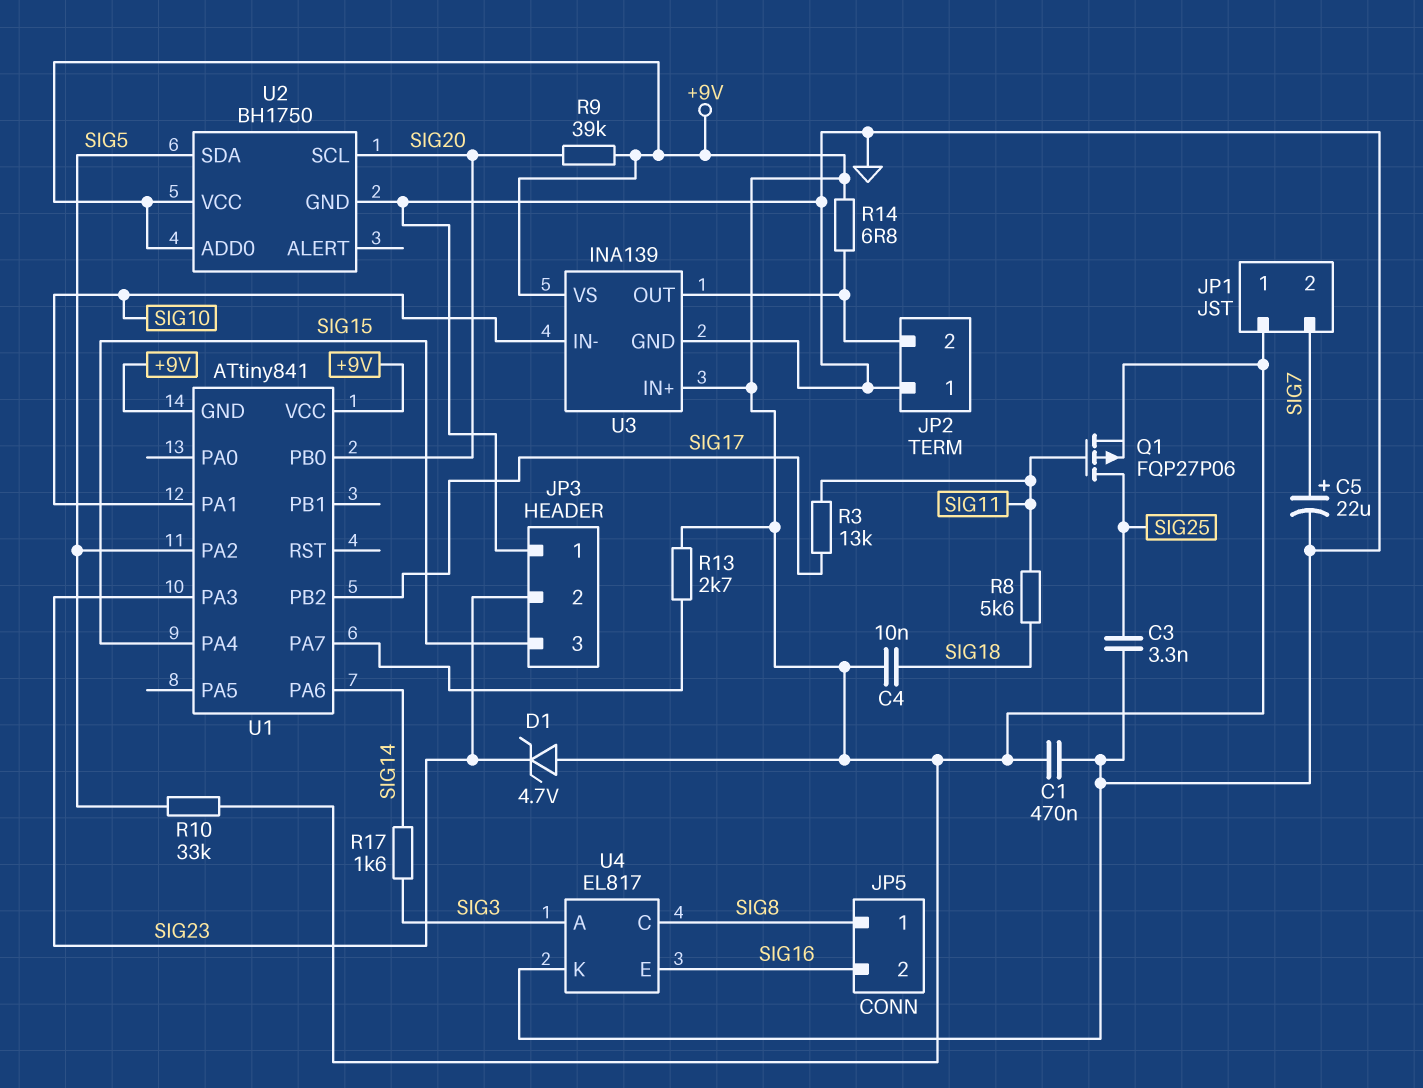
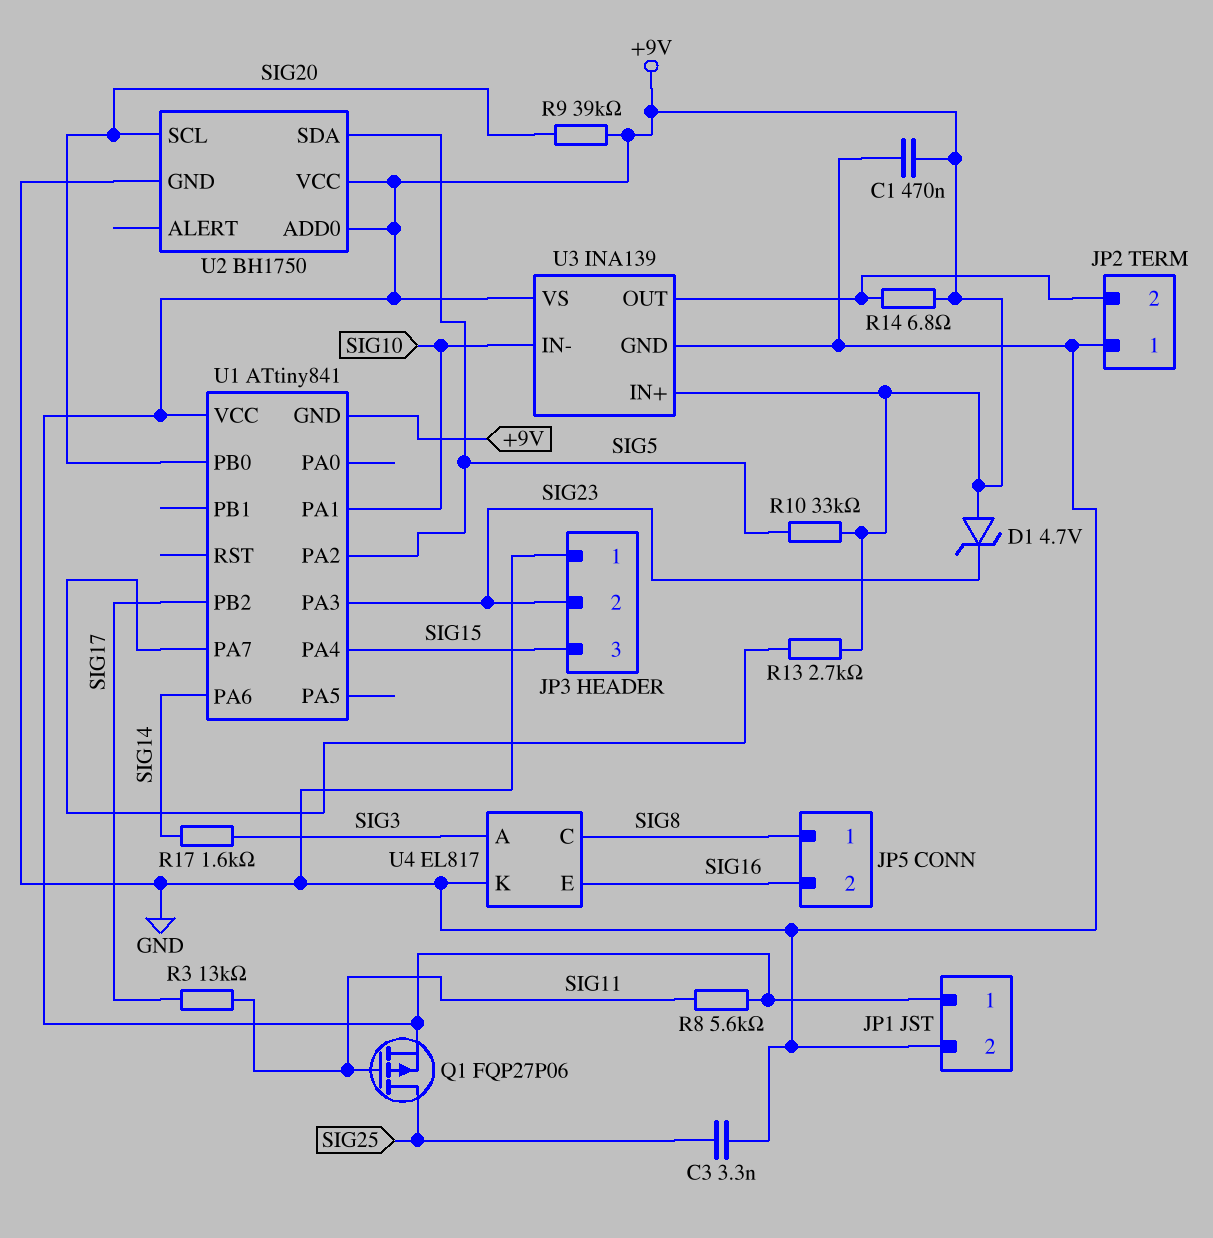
C4: 10nF (+9V, SIG18) -> none
C5: 22uF (plus SIG7, minus GND) -> none
JP1 pin 2: SIG7 -> GND
R8: 5.6k (SIG11, SIG18) -> 5.6k (+9V, SIG11)

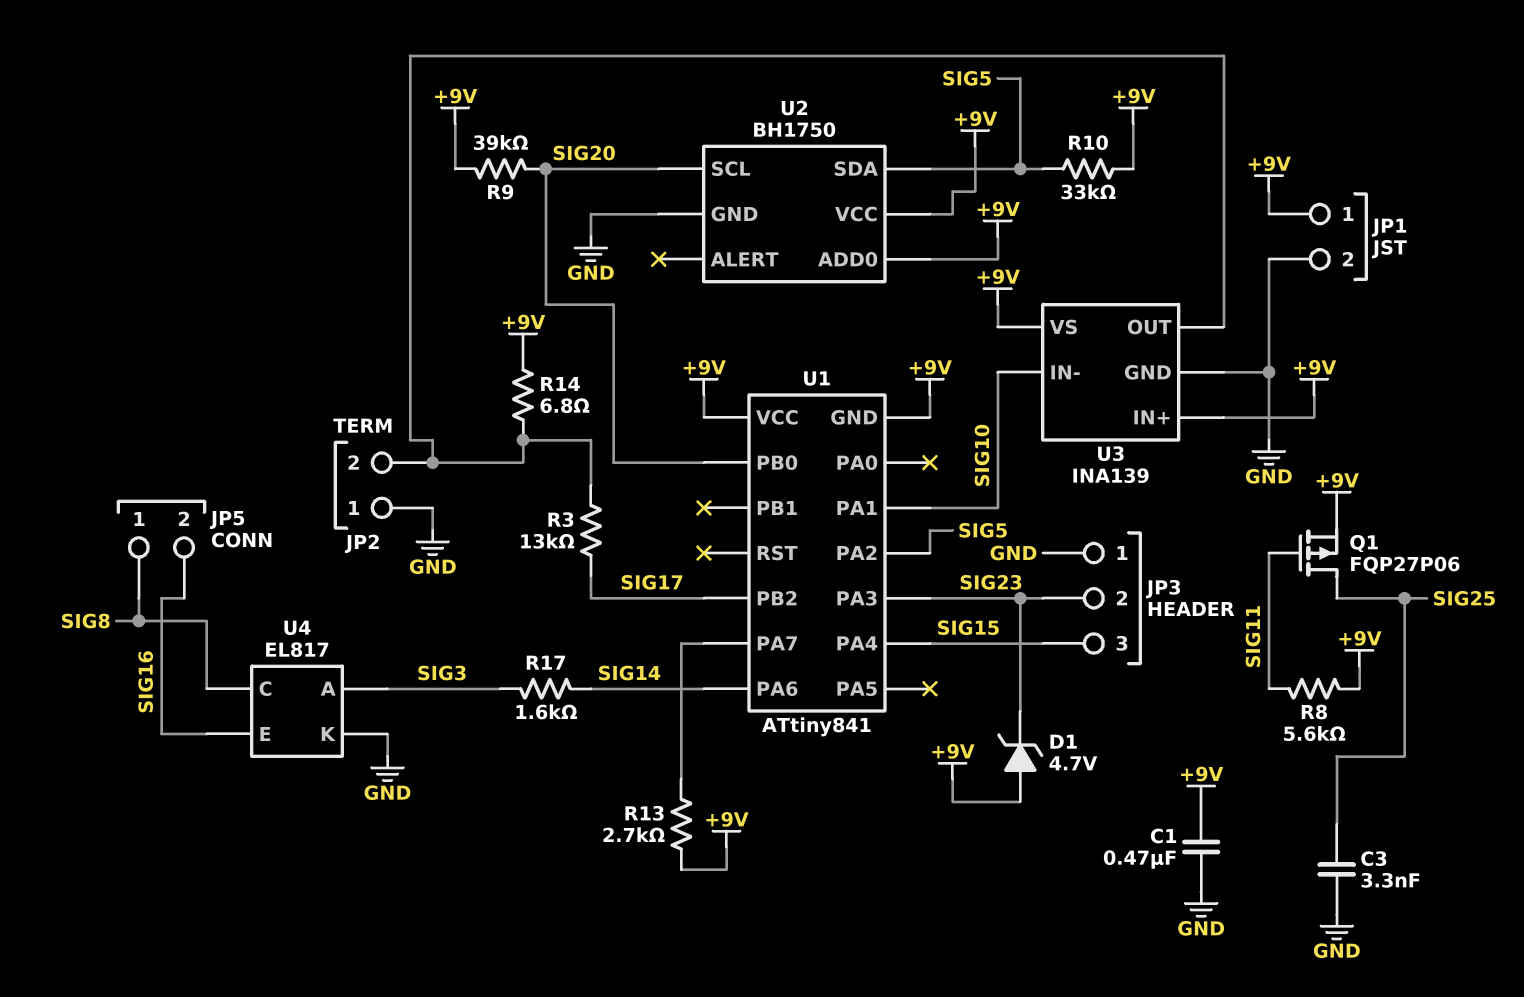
R3: 13k (SIG11, SIG17) -> 13k (JP2/2, SIG17)

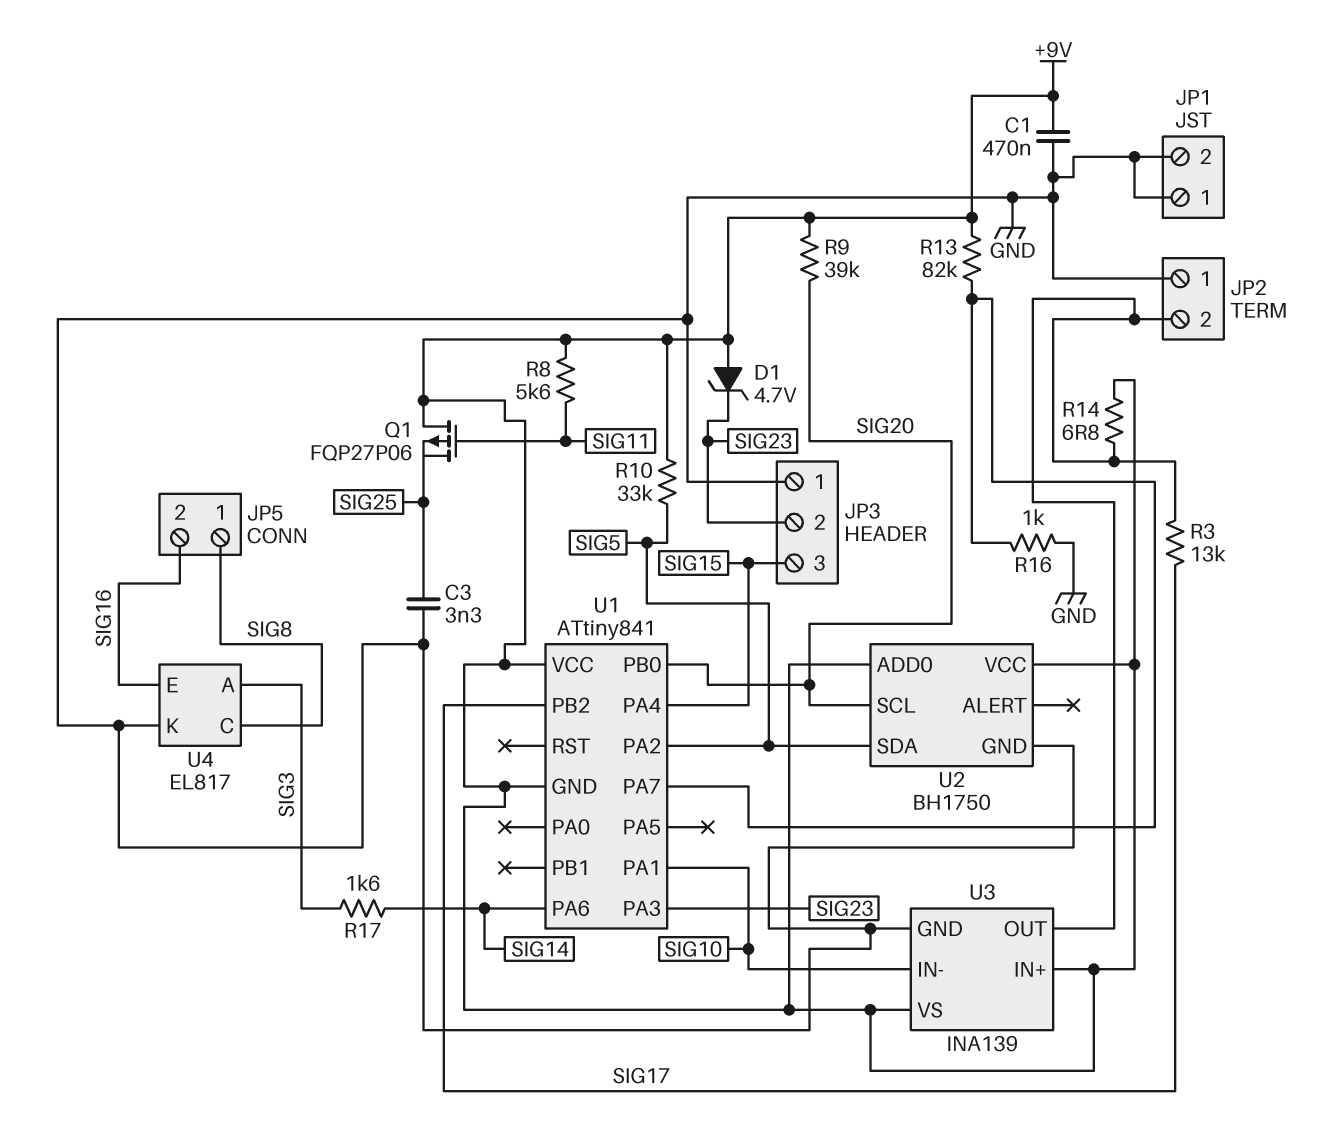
JP1 pin 1: +9V -> GND
Q1: PMOS FQP27P06 (G SIG11, D SIG25, S +9V) -> PMOS FQP27P06 (G SIG11, D +9V, S SIG25)
R13: 2.7k (+9V, U1/PA7) -> 82k (+9V, U1/PA7)
R16: none -> 1k (GND, U1/PA7)

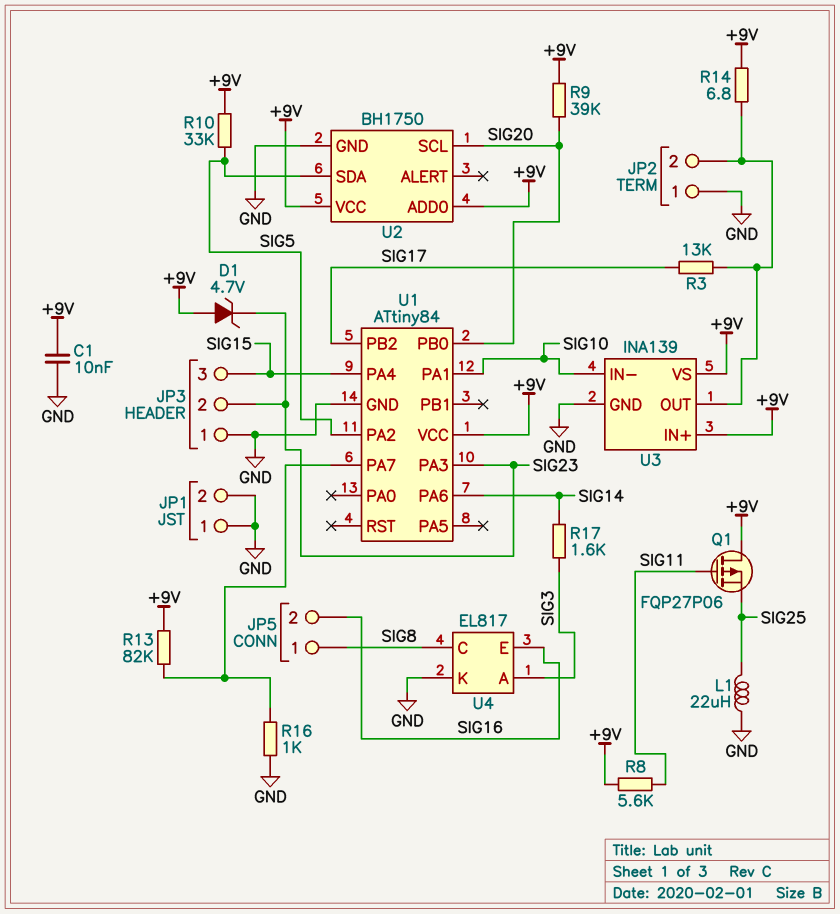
C1: 470nF (+9V, GND) -> 10nF (+9V, GND)
C3: 3.3nF (GND, SIG25) -> none
L1: none -> 22uH (GND, SIG25)
U1: ATtiny841 -> ATtiny84
U1 pin GND: +9V -> GND

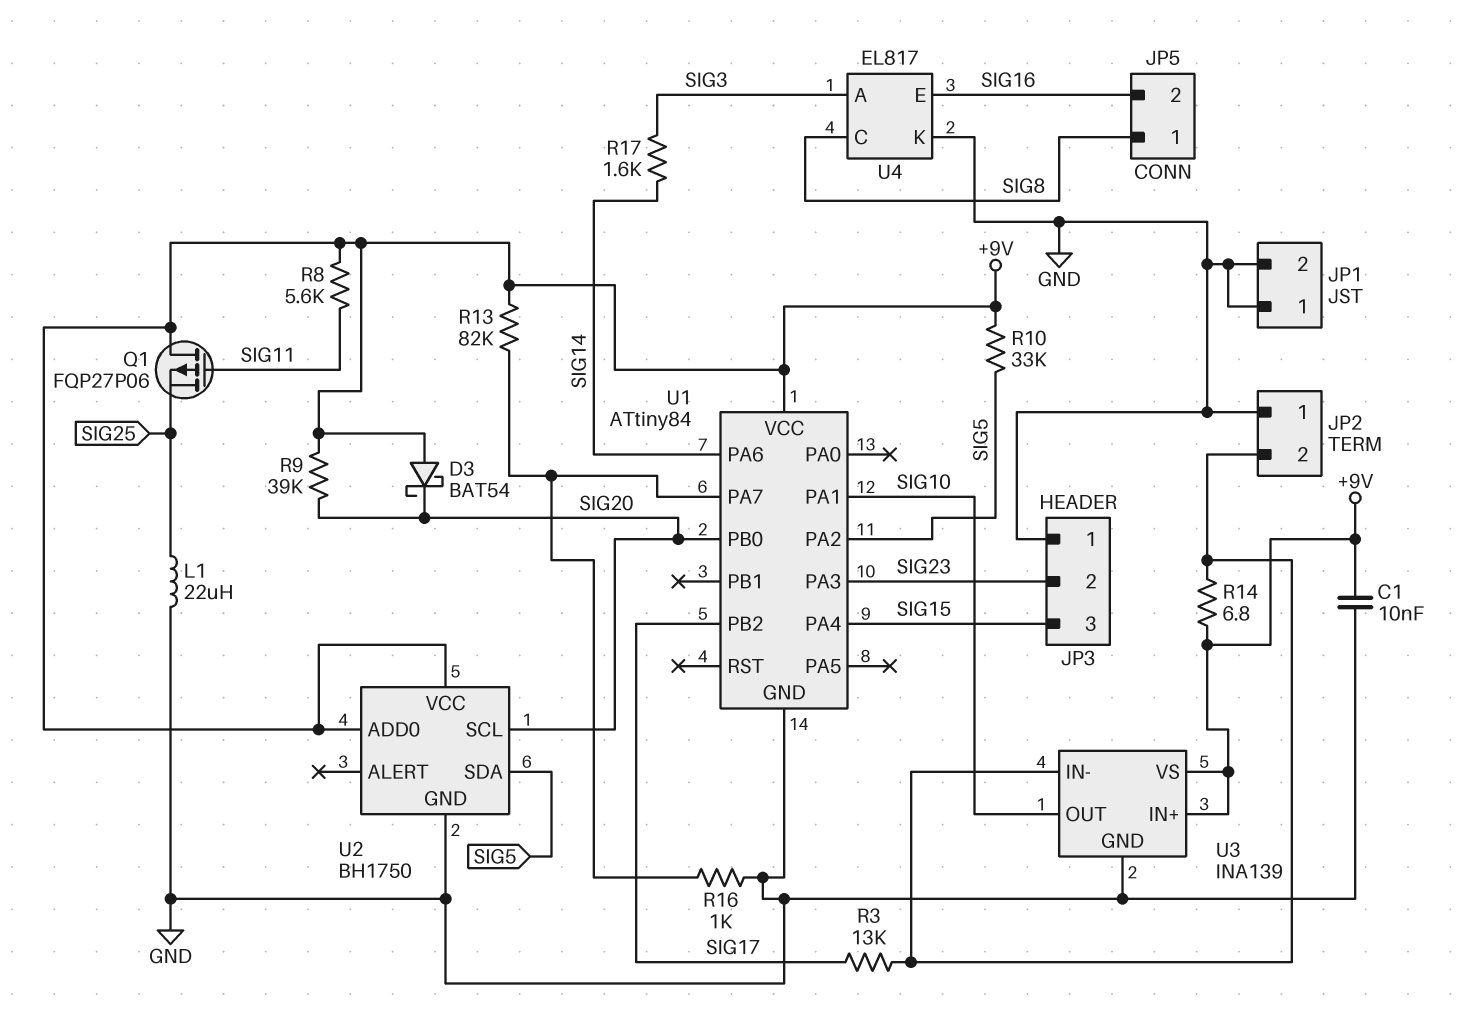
D1: zener 4.7V (A +9V, K SIG23) -> none
D3: none -> schottky BAT54 (A +9V, K SIG20)
U3 pin IN-: SIG10 -> JP2/2
U3 pin OUT: JP2/2 -> SIG10

